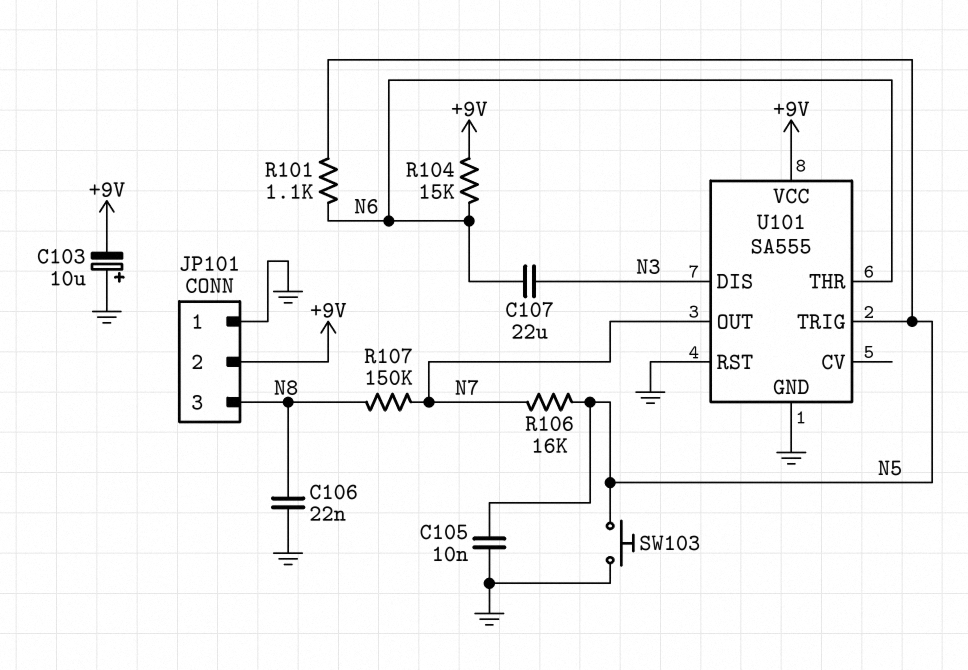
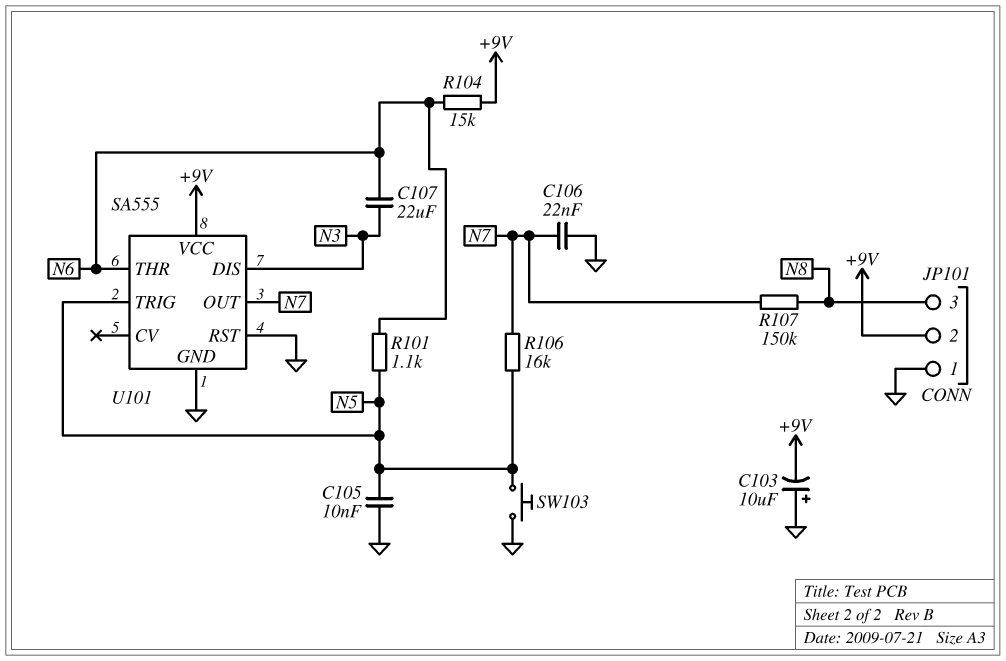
C106: 22nF (GND, N8) -> 22nF (GND, N7)

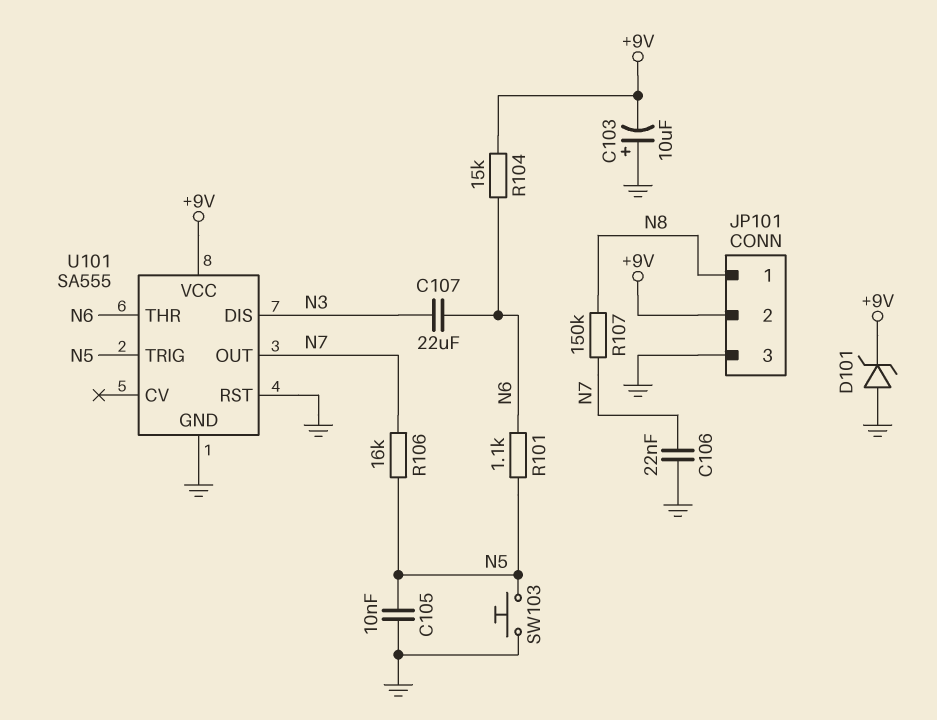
D101: none -> zener (A GND, K +9V)
JP101 pin 1: GND -> N8
JP101 pin 3: N8 -> GND

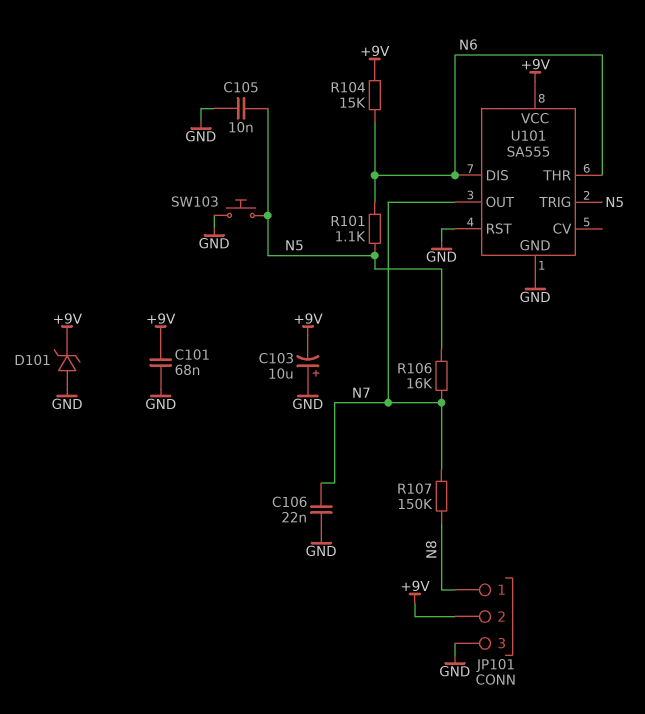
C101: none -> 68nF (+9V, GND)
C107: 22uF (N3, N6) -> none
U101 pin DIS: N3 -> N6

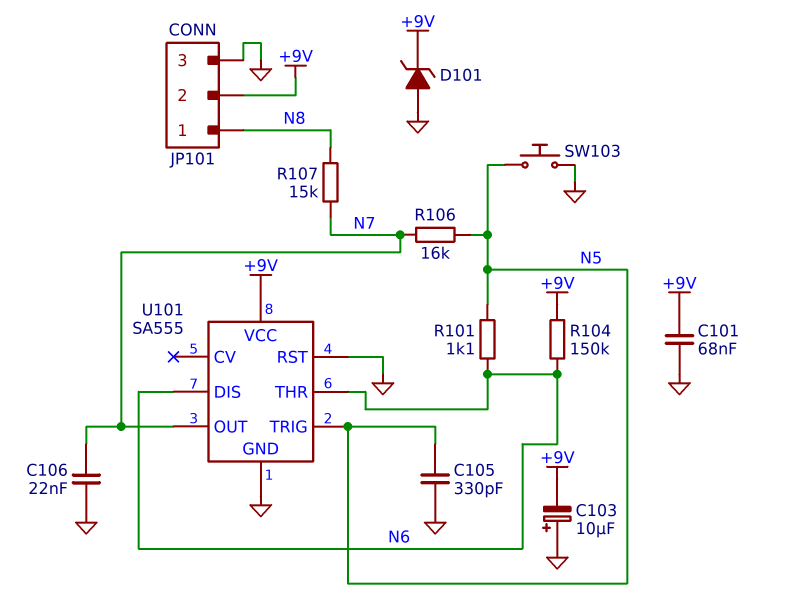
C105: 10nF (GND, N5) -> 330pF (GND, N5)
R104: 15k (+9V, N6) -> 150k (+9V, N6)
R107: 150k (N7, N8) -> 15k (N7, N8)

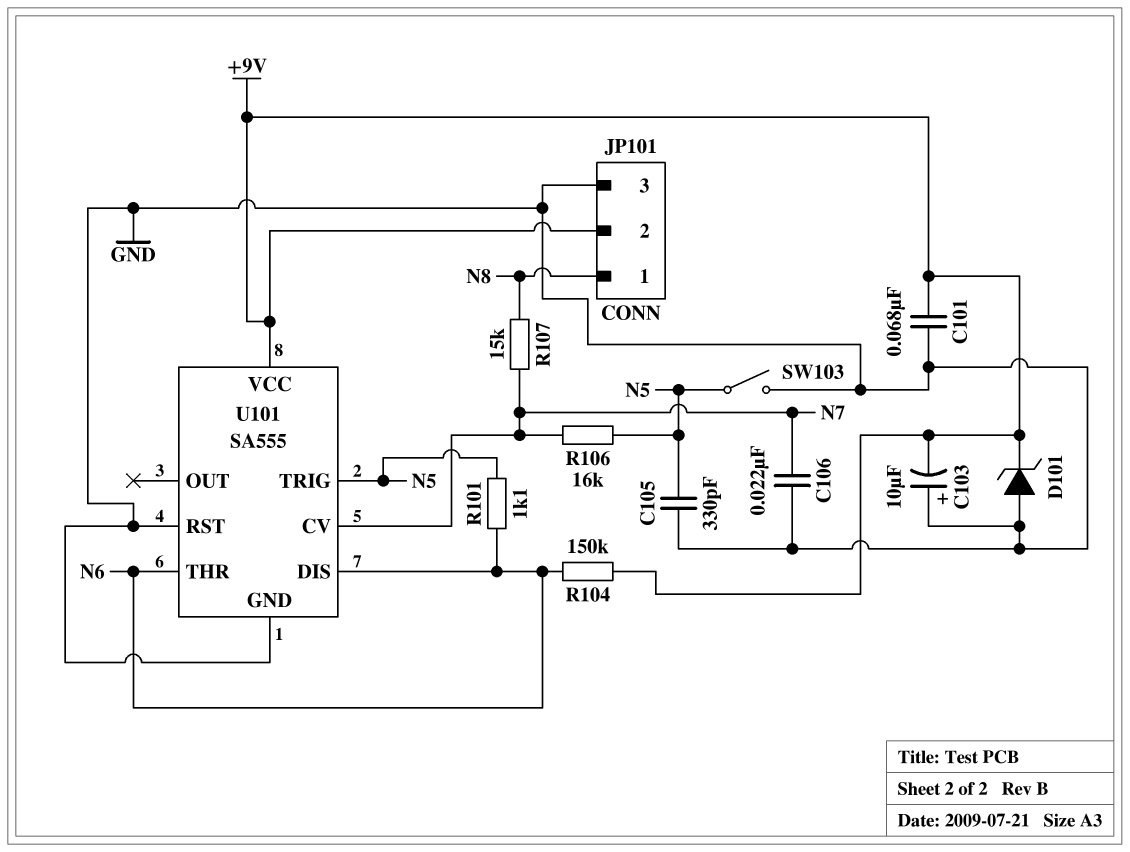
SW103: button (GND, N5) -> switch (GND, N5)
U101 pin CV: none -> N7
U101 pin OUT: N7 -> none

